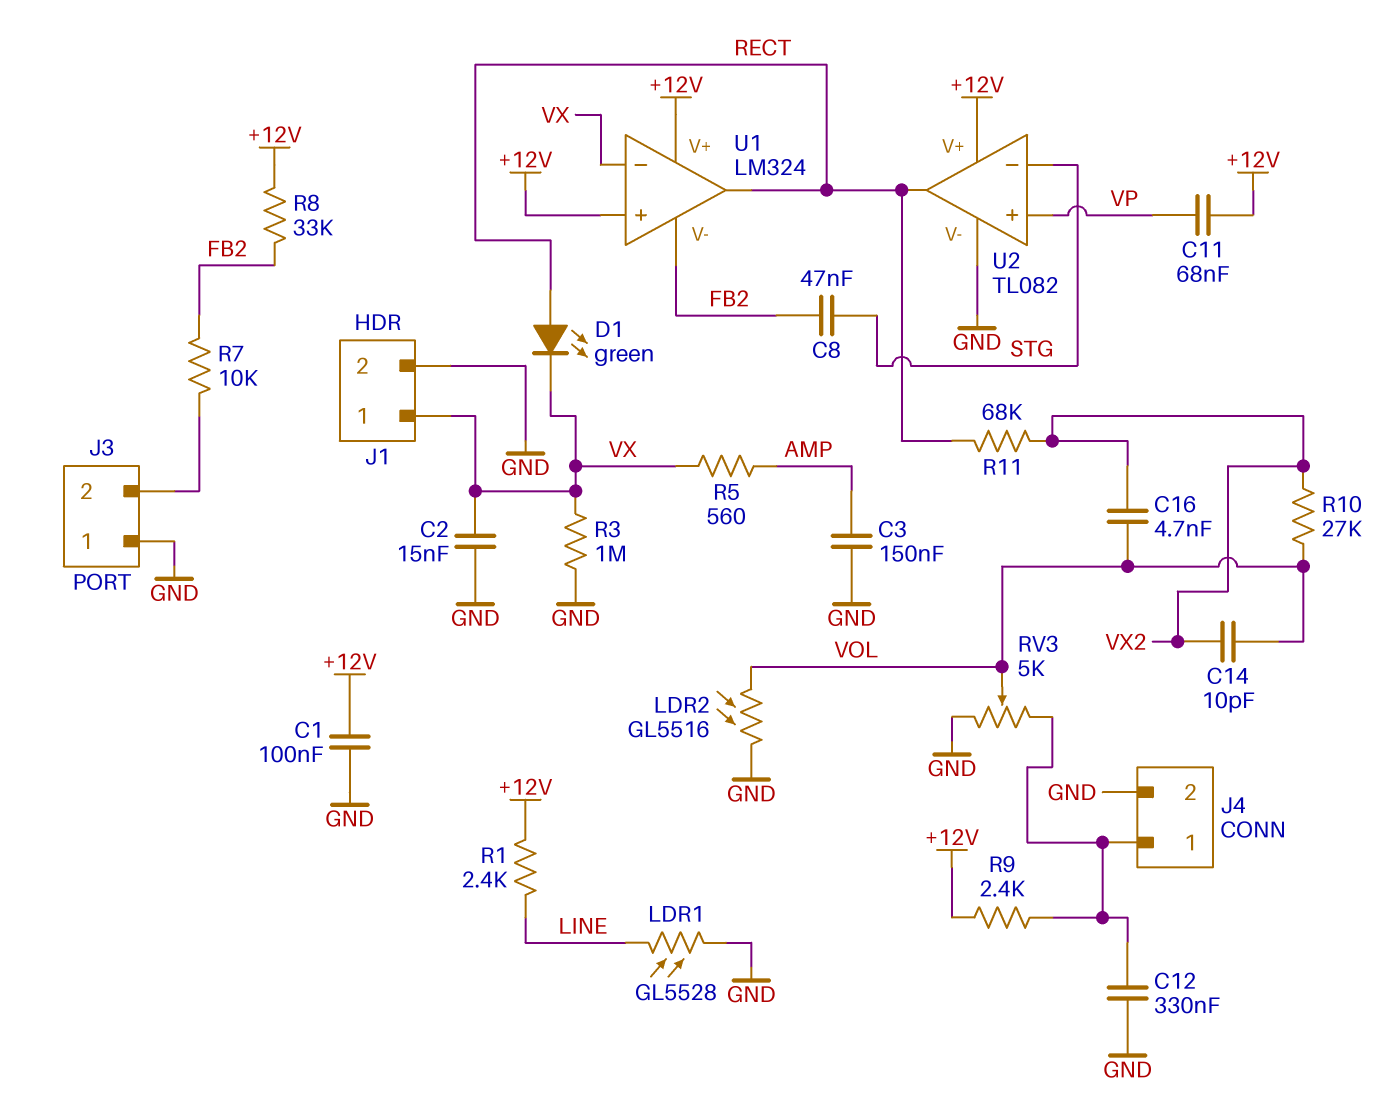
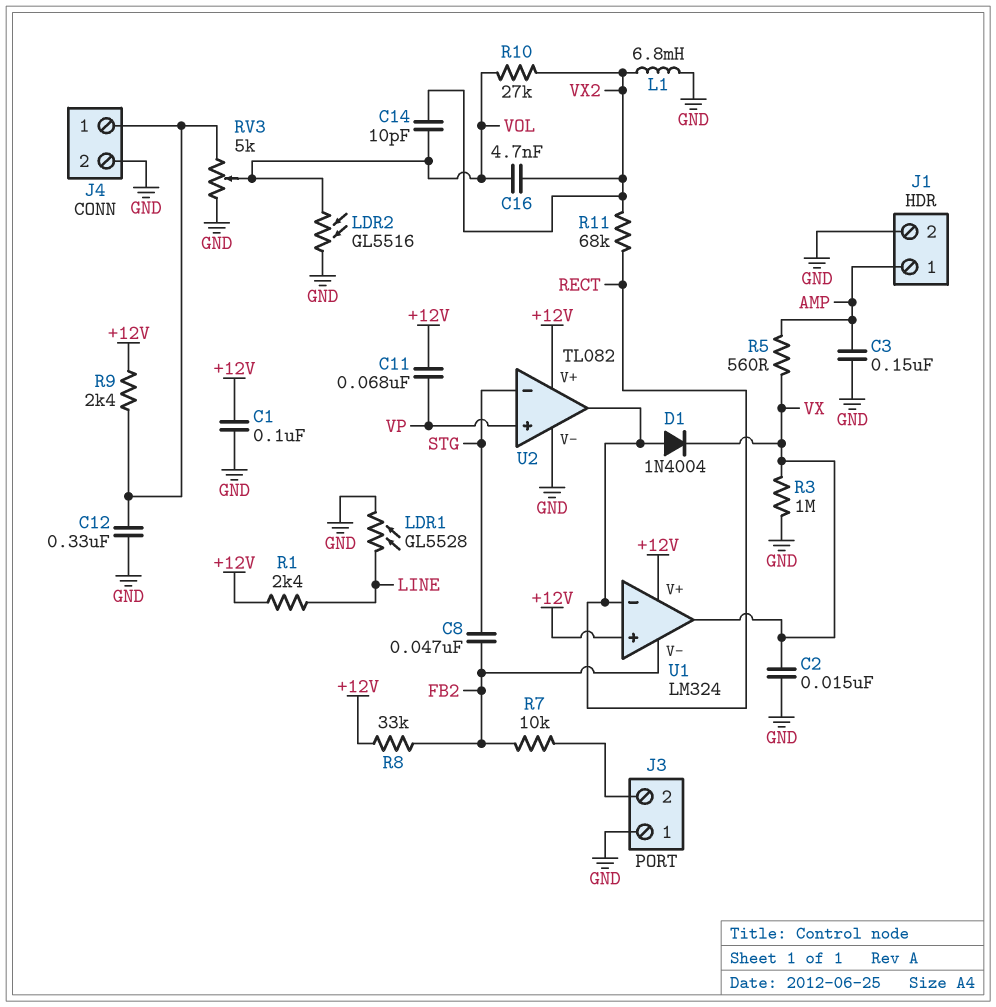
D1: LED green (A RECT, K VX) -> diode 1N4004 (A RECT, K VX)
J1 pin 1: VX -> AMP
L1: none -> 6.8mH (GND, VX2)
U1 pin in-: VX -> RECT
U1 pin out: RECT -> VX

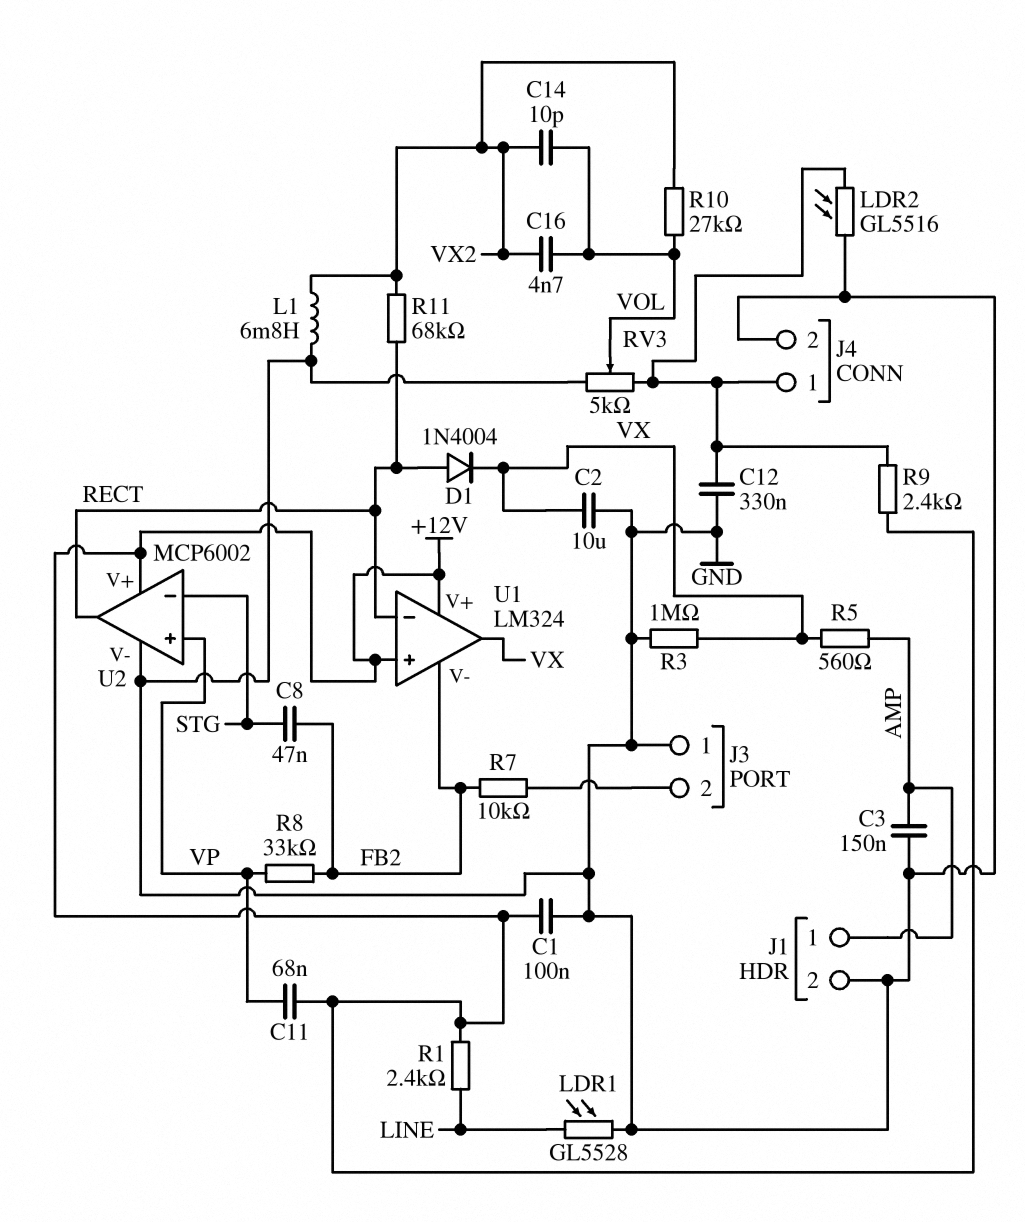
C2: 15nF (GND, VX) -> 10uF (GND, VX)
LDR2: GL5516 (GND, VOL) -> GL5516 (GND, J4/1)
R8: 33k (+12V, FB2) -> 33k (FB2, VP)
U2: TL082 -> MCP6002

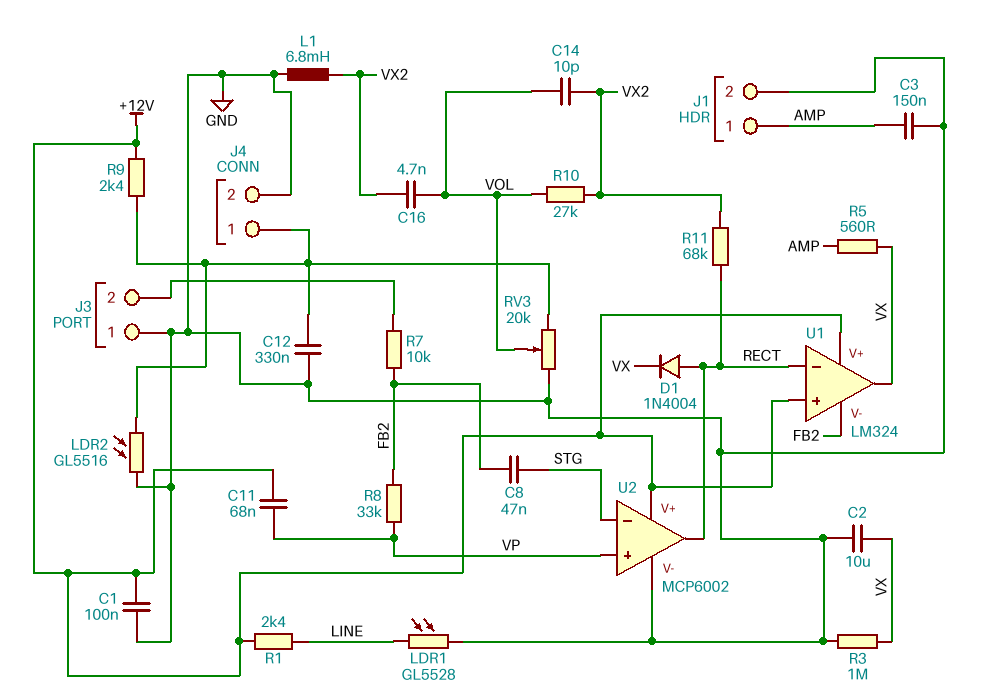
RV3: 5k (GND, J4/1, wiper VOL) -> 20k (GND, J4/1, wiper VOL)

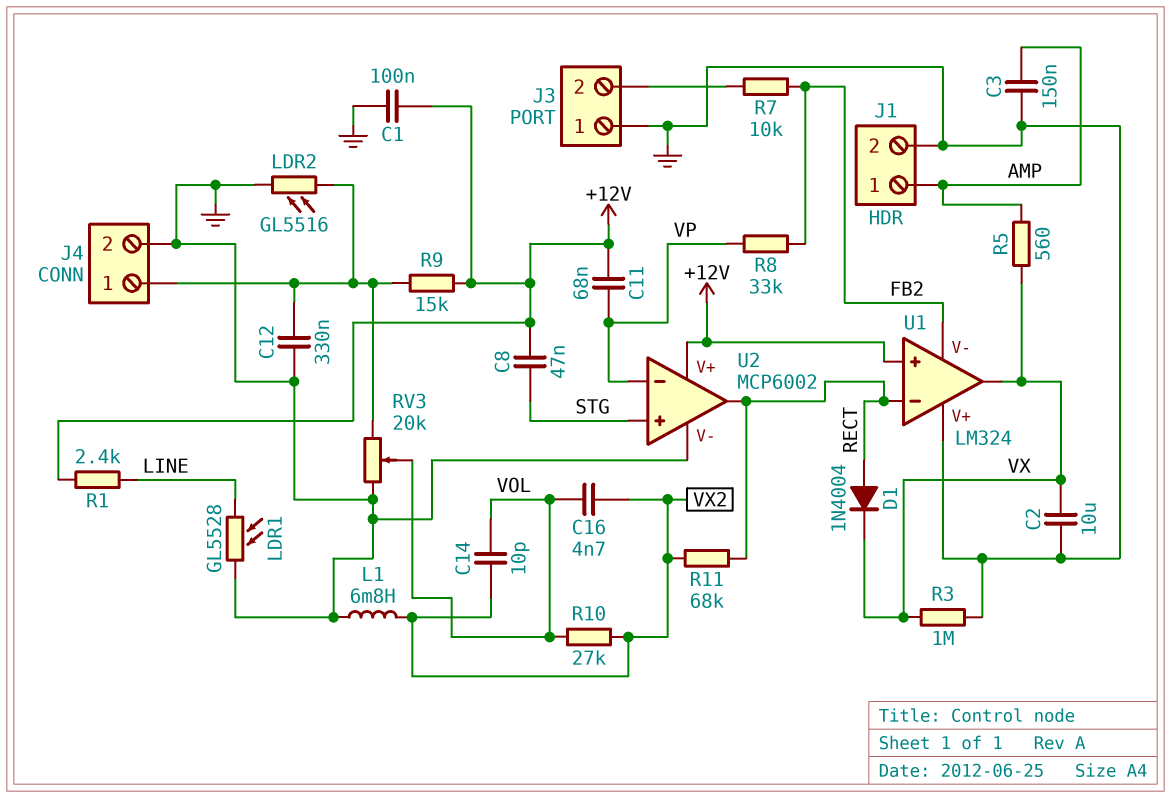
C8: 47nF (FB2, STG) -> 47nF (+12V, STG)
R9: 2.4k (+12V, J4/1) -> 15k (+12V, J4/1)
U1 pin V+: +12V -> GND
U2 pin in+: VP -> STG
U2 pin in-: STG -> VP

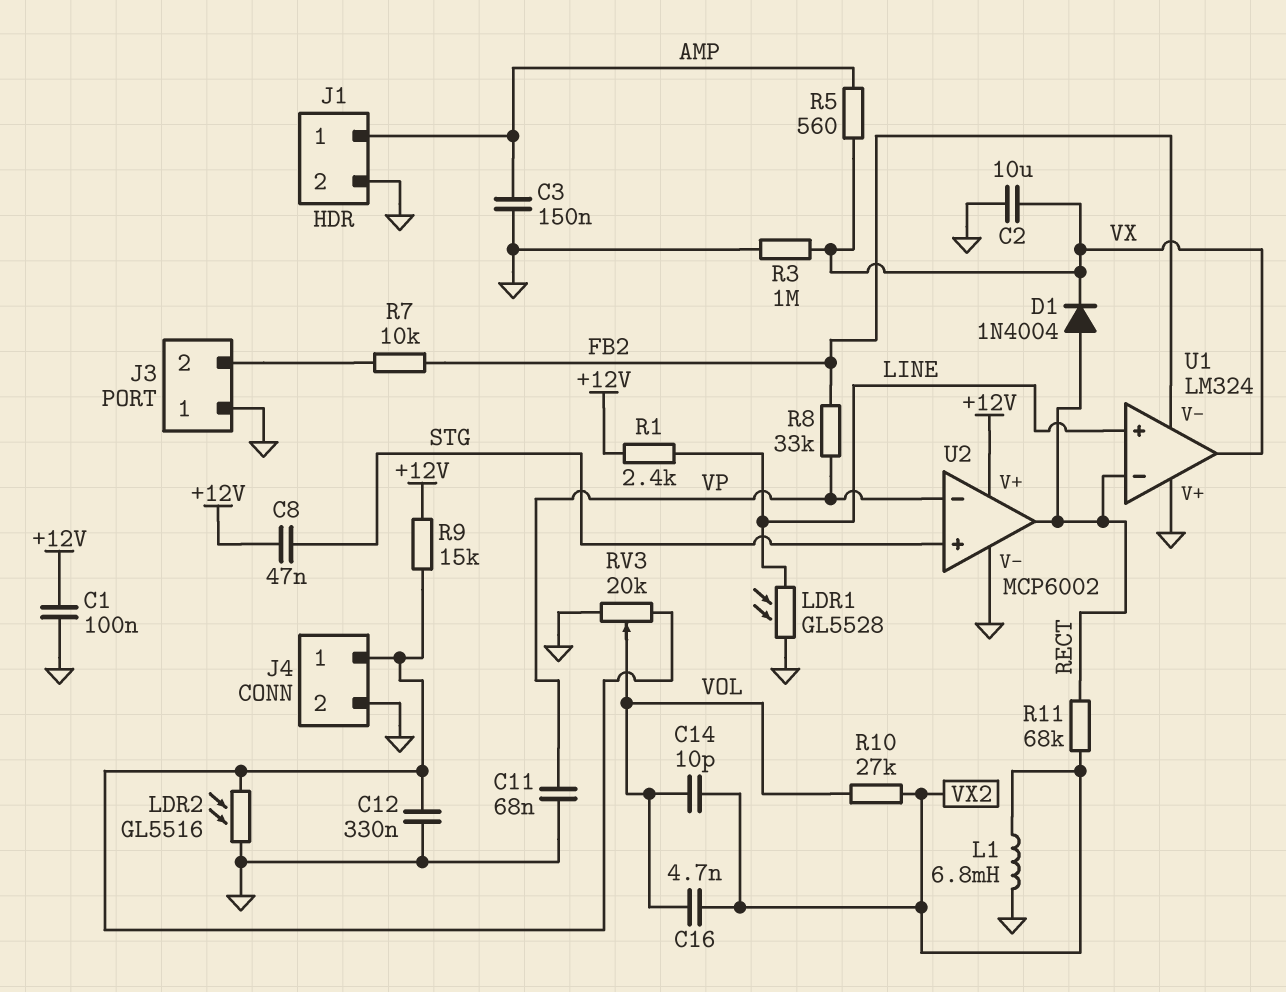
C11: 68nF (+12V, VP) -> 68nF (GND, VP)
U1 pin in+: +12V -> LINE

